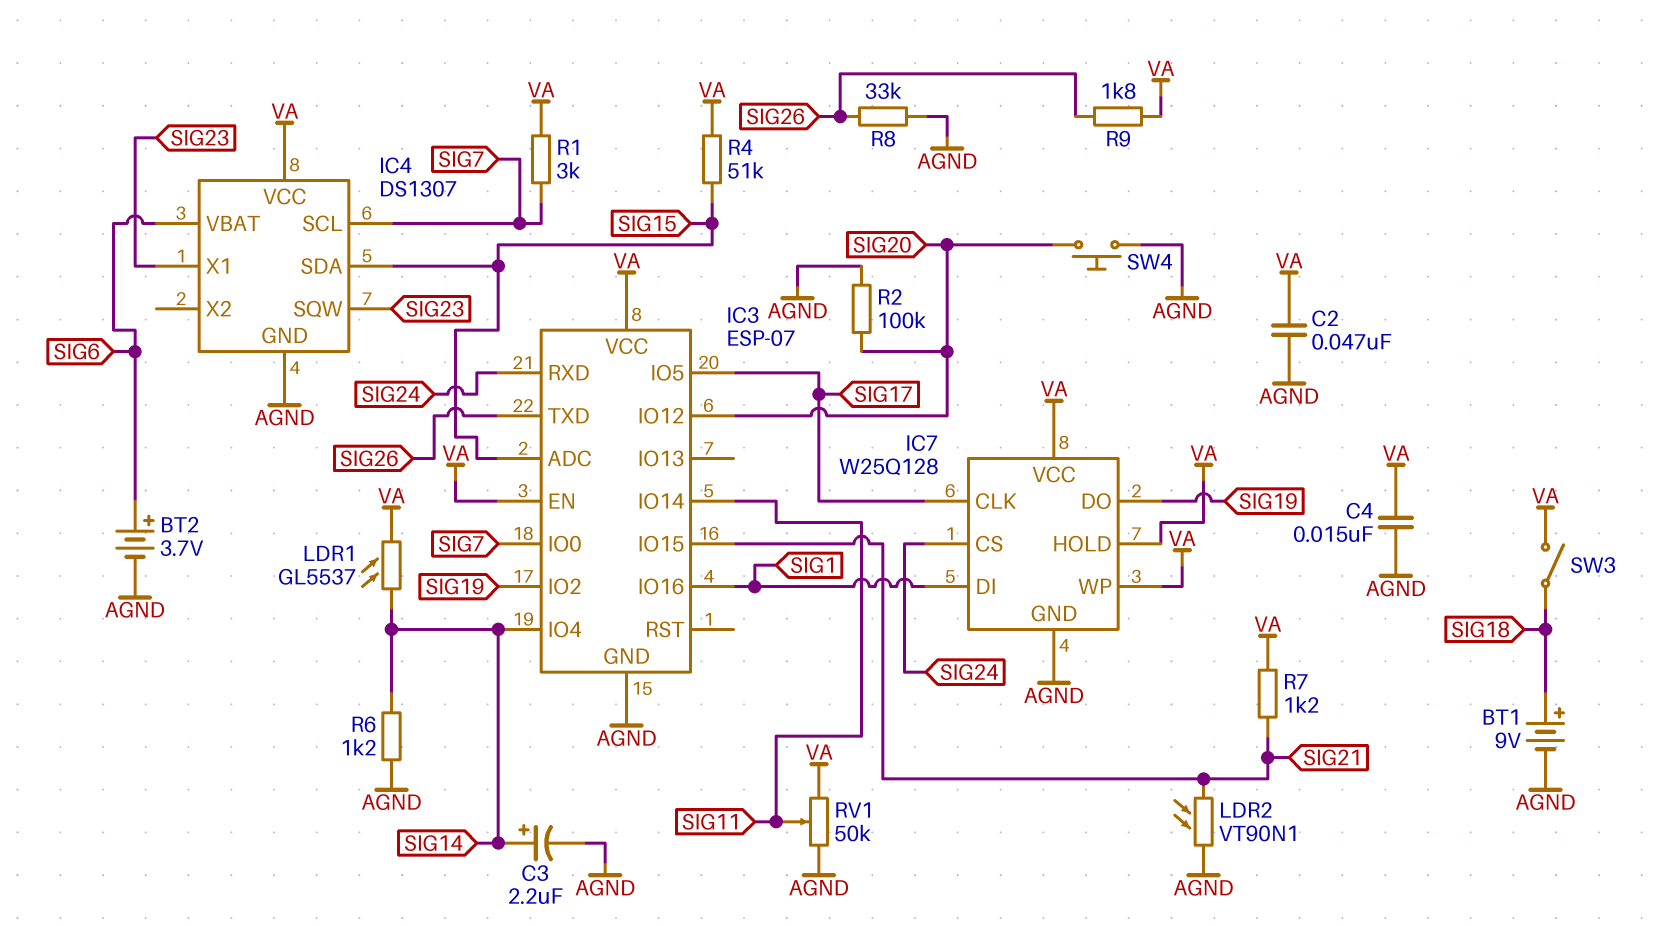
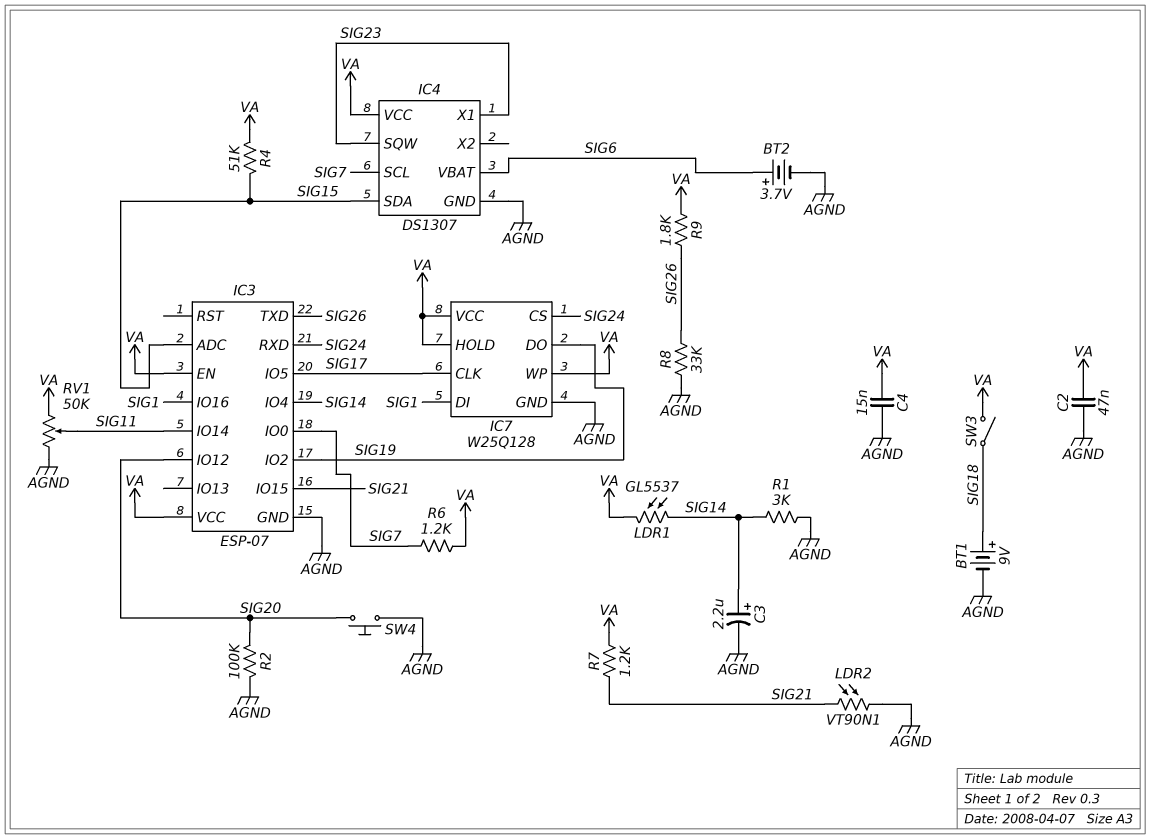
R1: 3k (SIG7, VA) -> 3k (AGND, SIG14)
R6: 1.2k (AGND, SIG14) -> 1.2k (SIG7, VA)

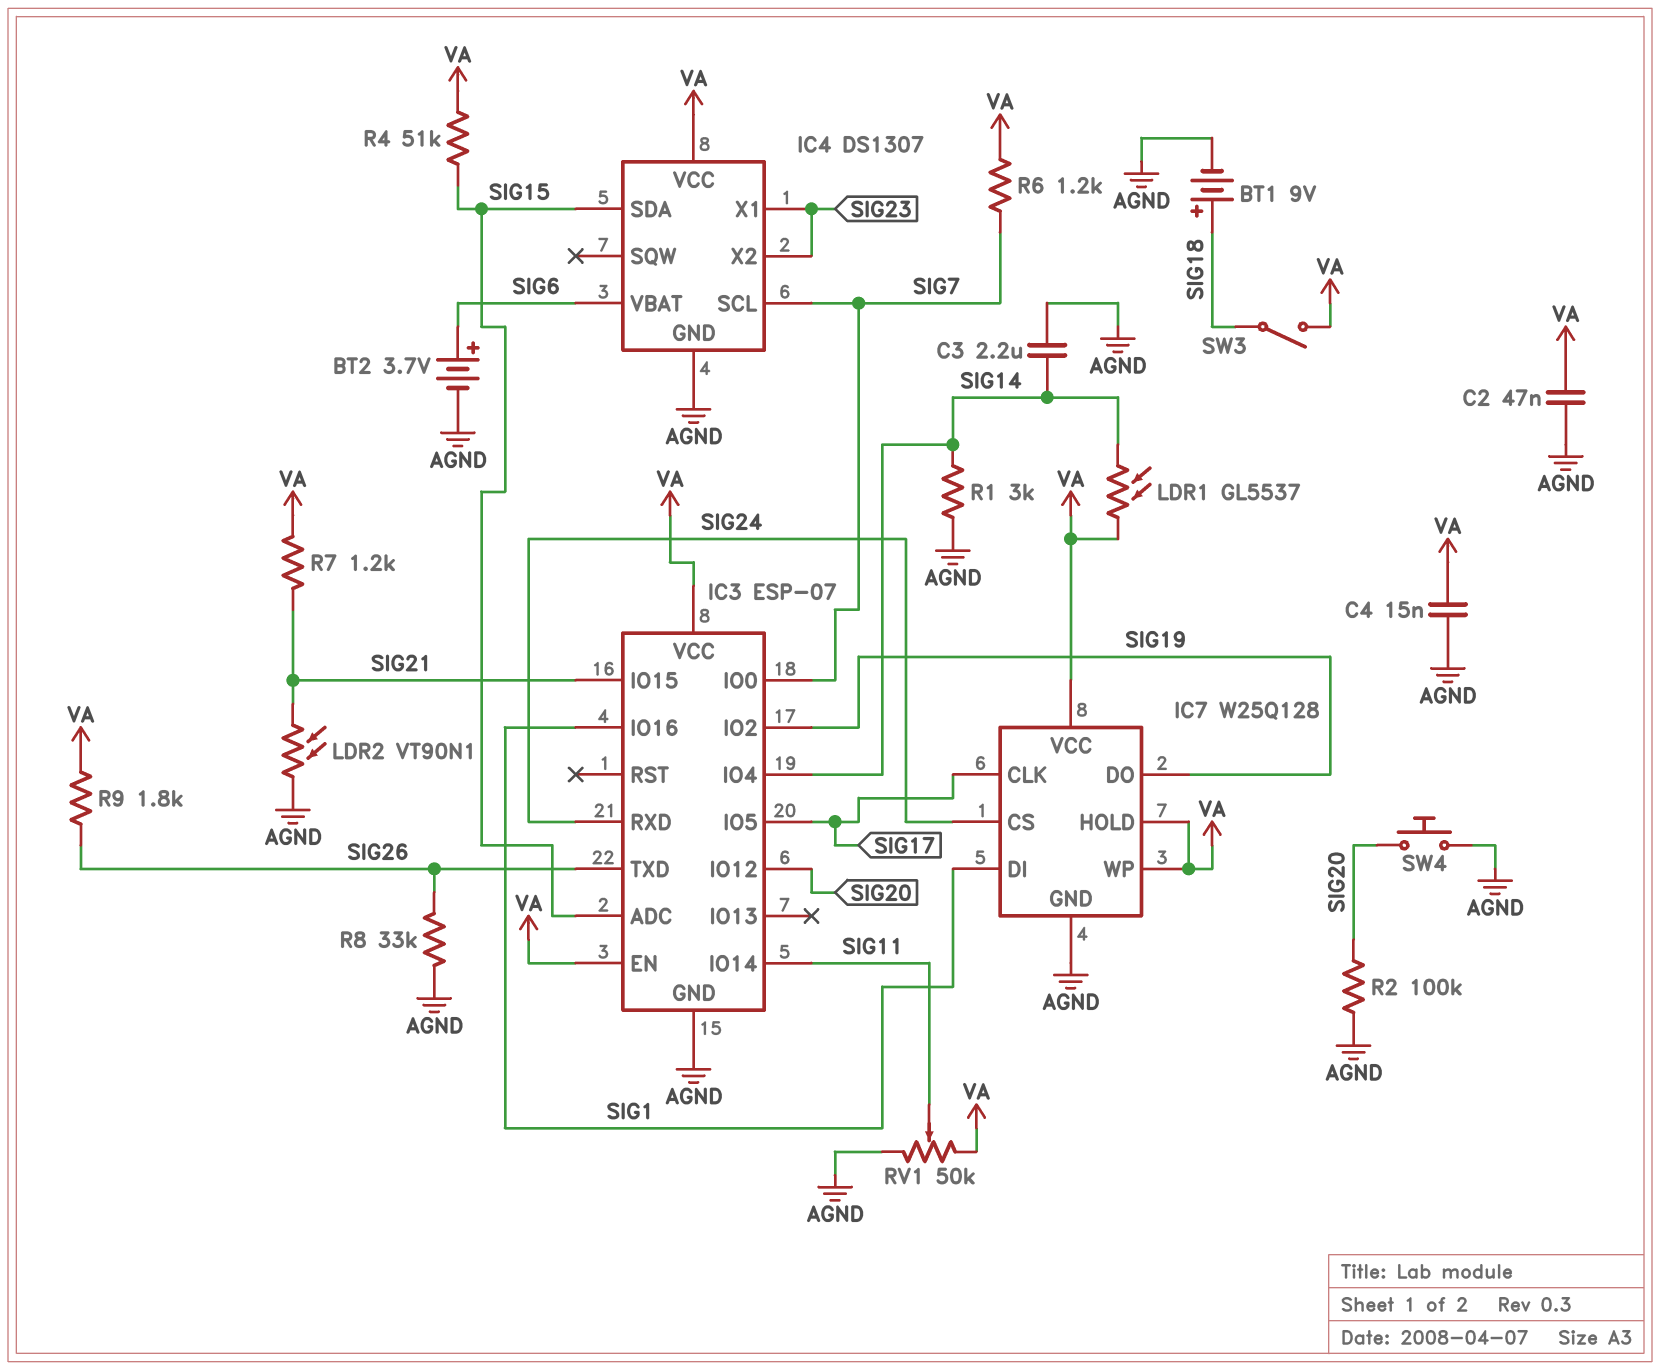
C3: 2.2uF (plus SIG14, minus AGND) -> 2.2uF (AGND, SIG14)
IC4 pin SQW: SIG23 -> none
IC4 pin X2: none -> SIG23

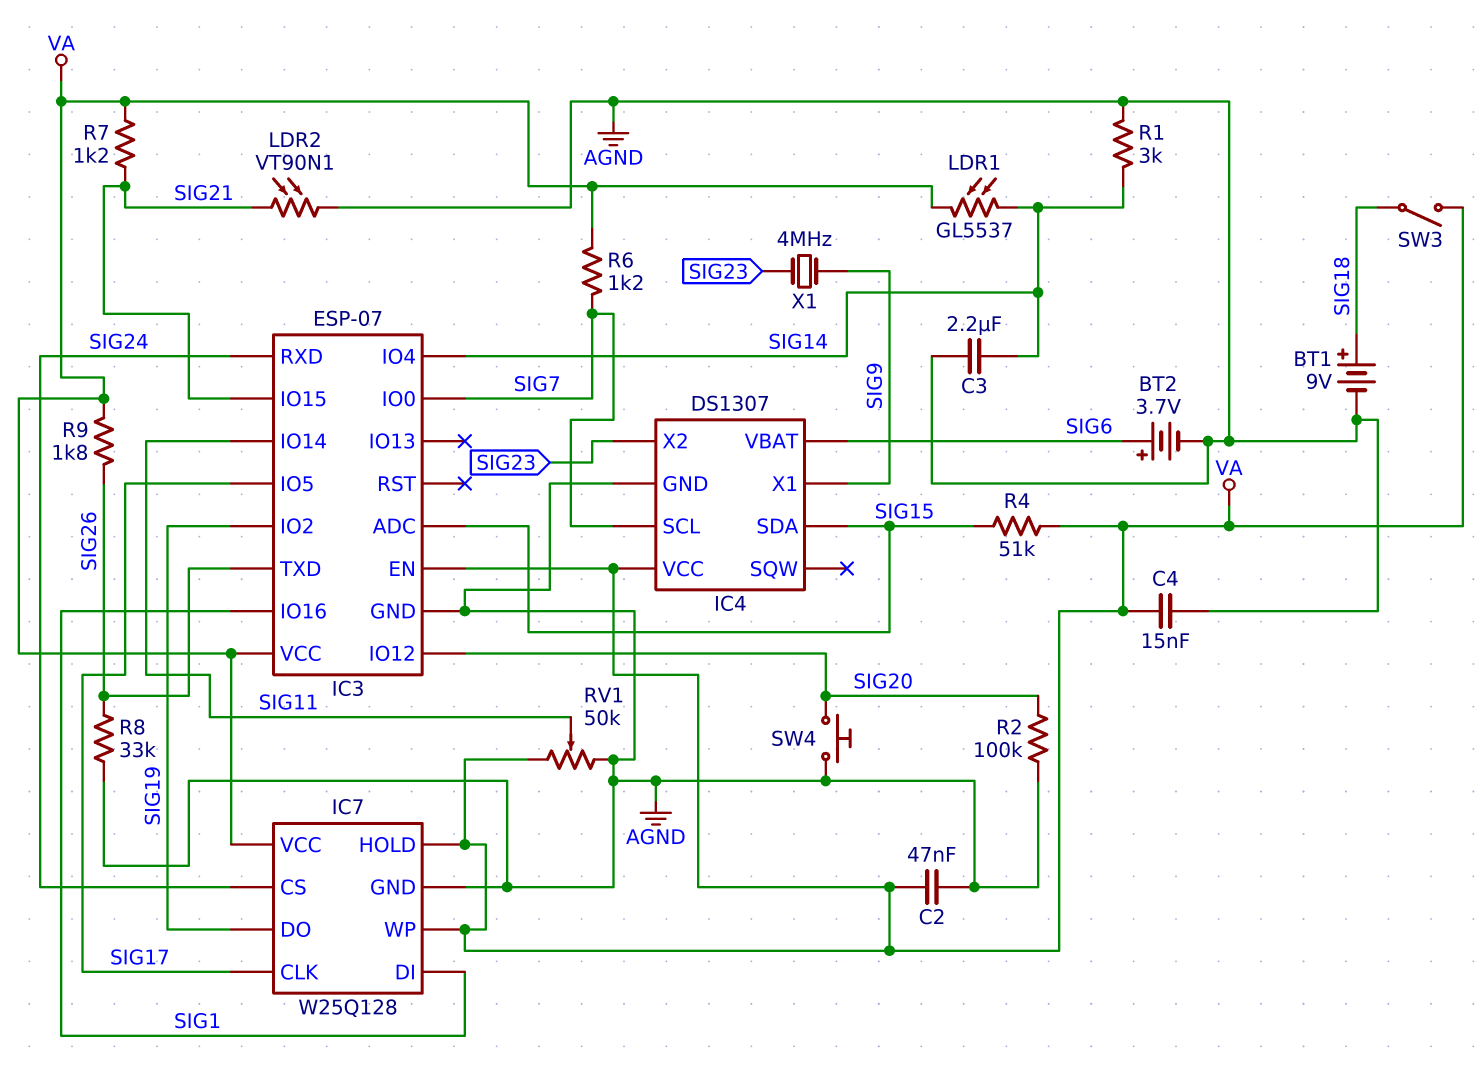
IC4 pin X1: SIG23 -> SIG9
X1: none -> 4MHz (SIG9, SIG23)

